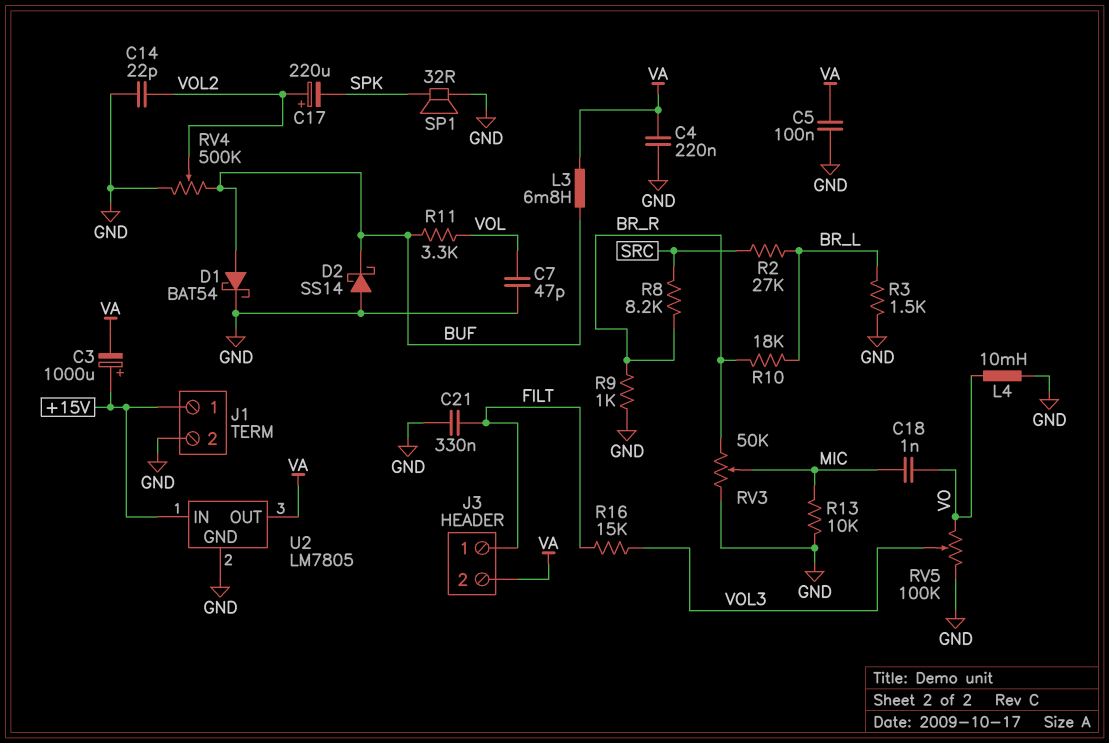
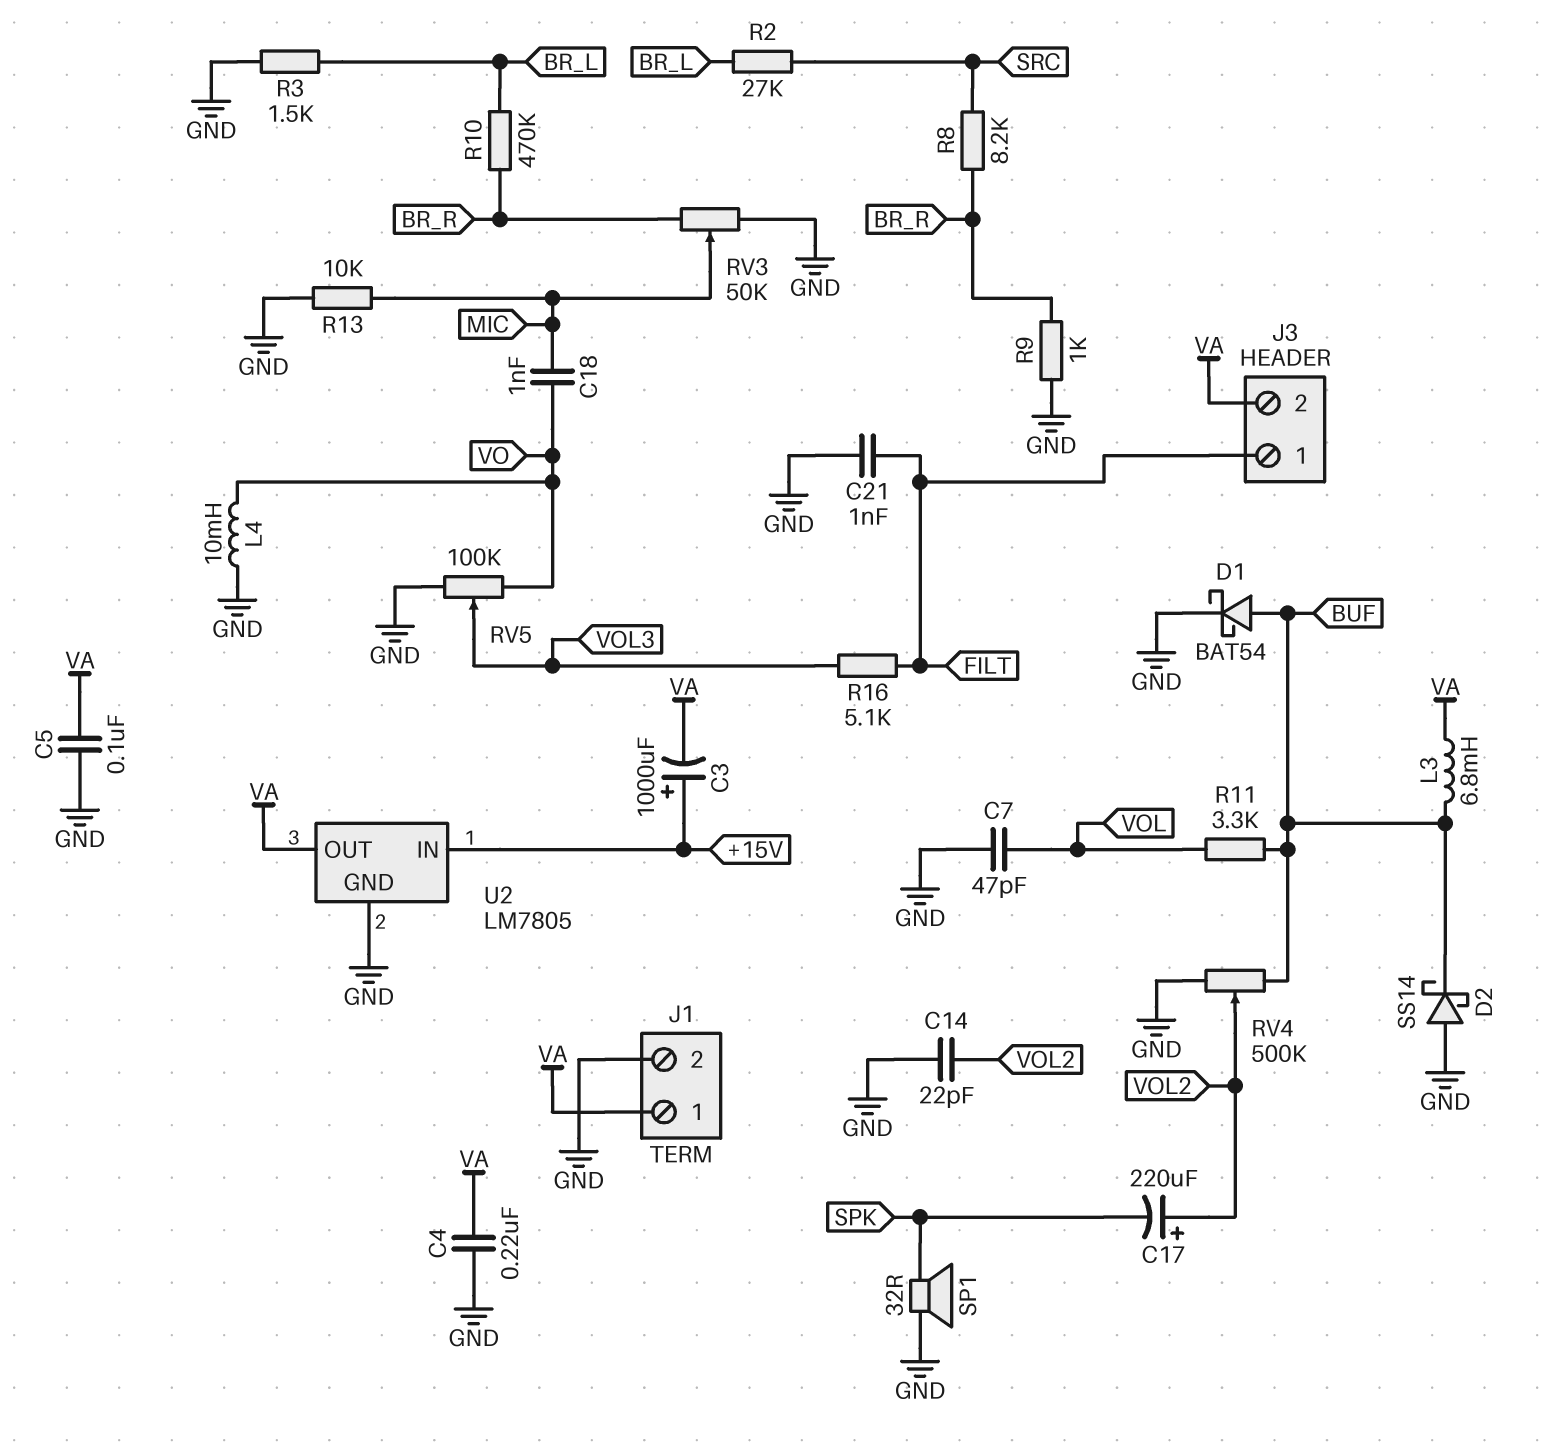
C21: 330nF (FILT, GND) -> 1nF (FILT, GND)
J1 pin 1: +15V -> VA
R10: 18k (BR_L, BR_R) -> 470k (BR_L, BR_R)
R16: 15k (FILT, VOL3) -> 5.1k (FILT, VOL3)

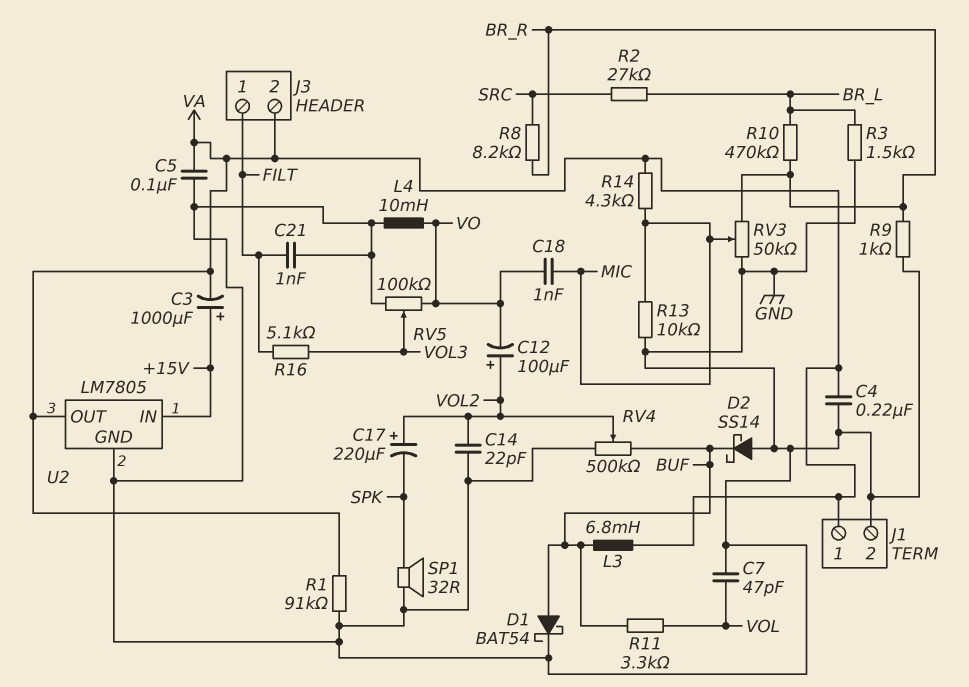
C12: none -> 100uF (plus VOL2, minus VO)
R1: none -> 91k (GND, VA)
R14: none -> 4.3k (MIC, VA)

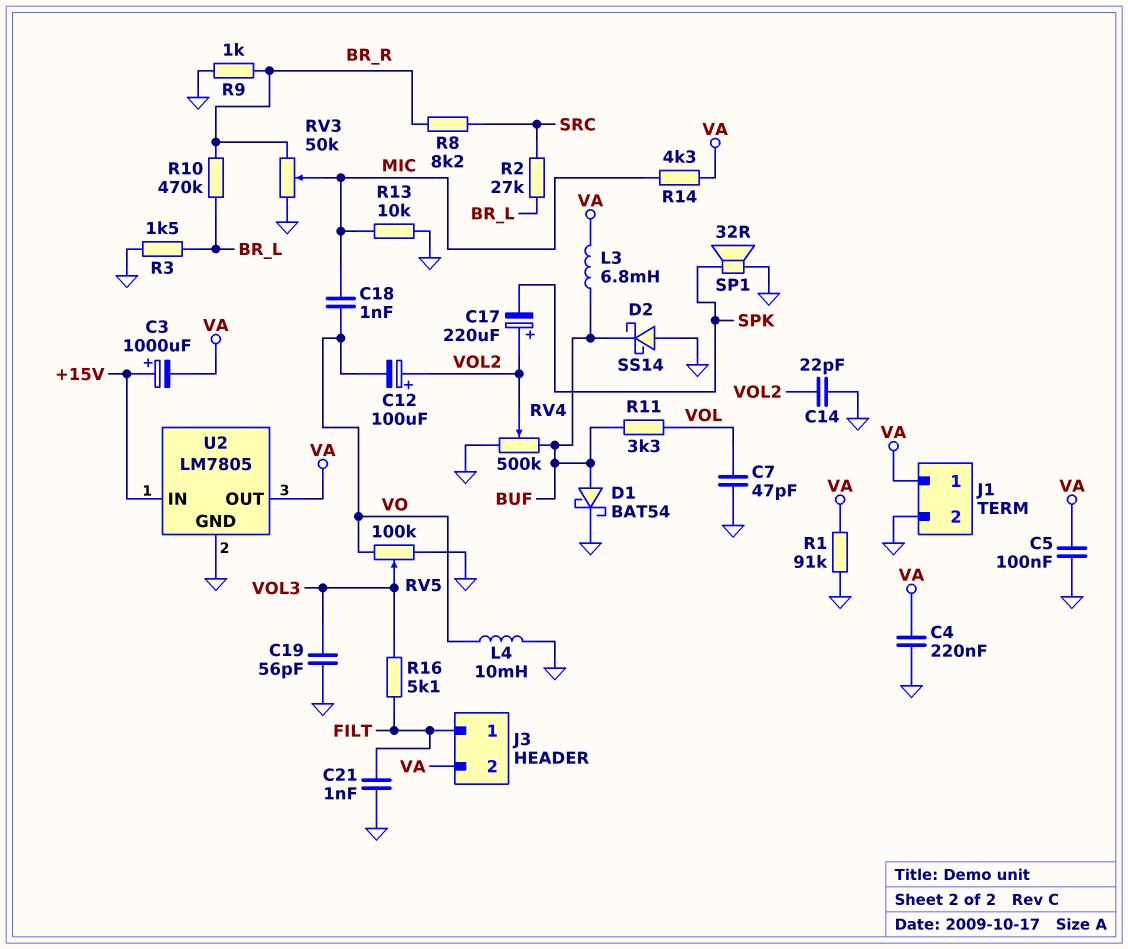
C19: none -> 56pF (GND, VOL3)

